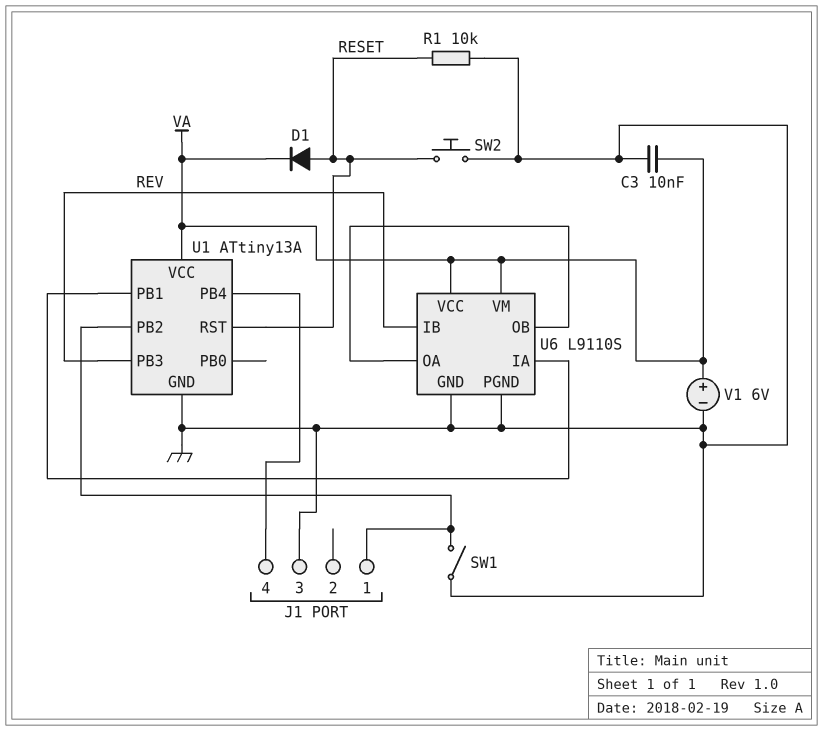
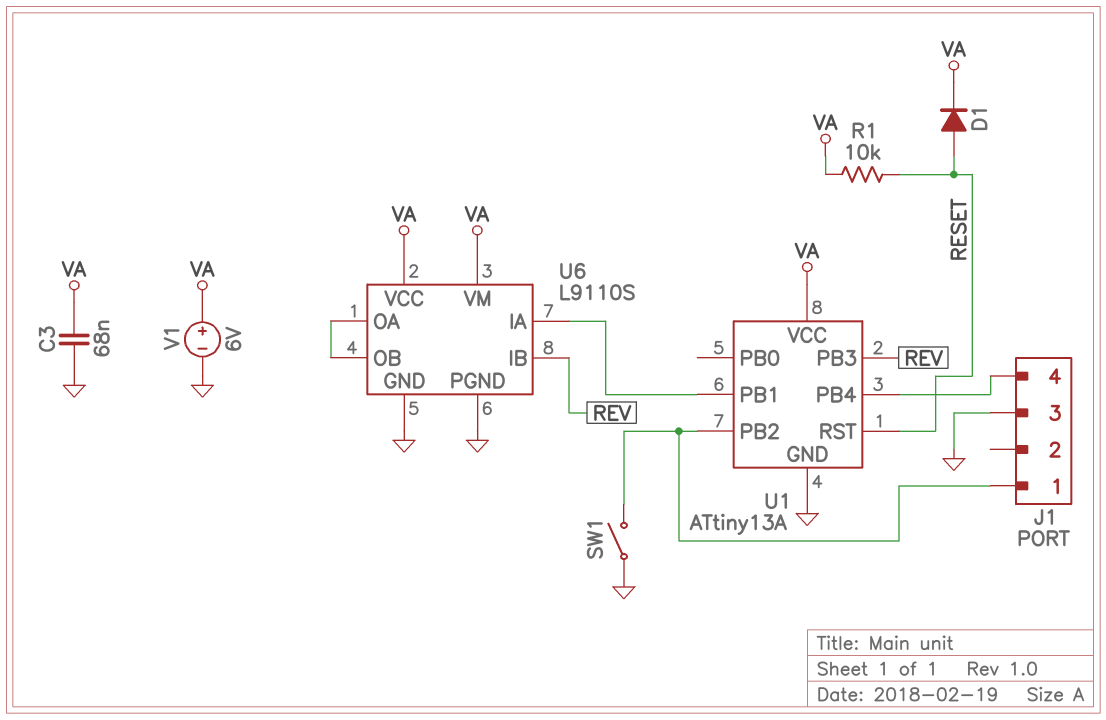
C3: 10nF (GND, VA) -> 68nF (GND, VA)
R1: 10k (GND, RESET) -> 10k (RESET, VA)
SW2: button (GND, RESET) -> none

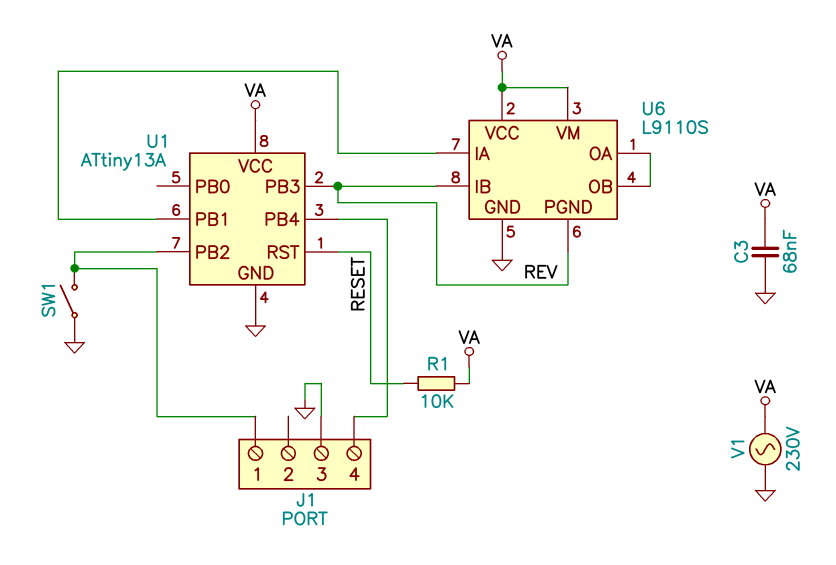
D1: diode (A RESET, K VA) -> none
U6 pin PGND: GND -> REV
V1: 6V (plus VA, minus GND) -> AC 230V (GND, VA)

